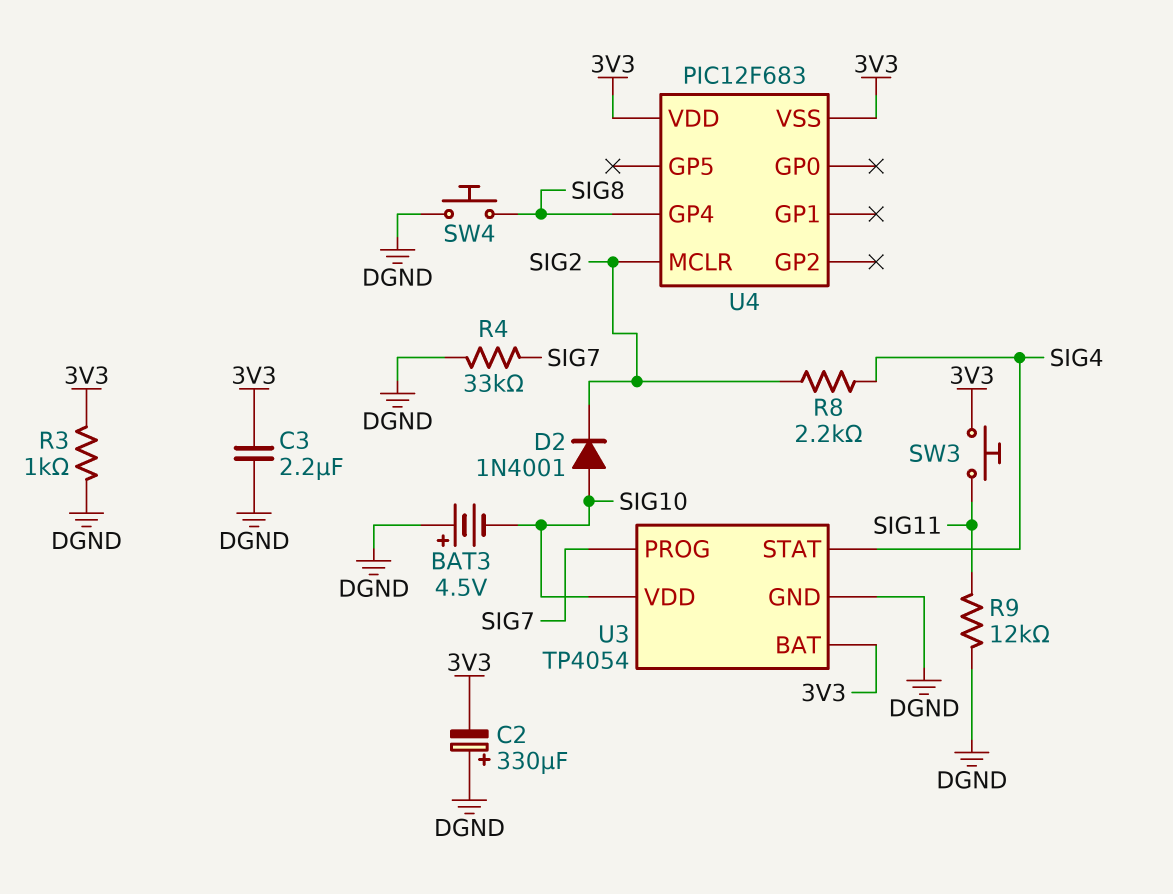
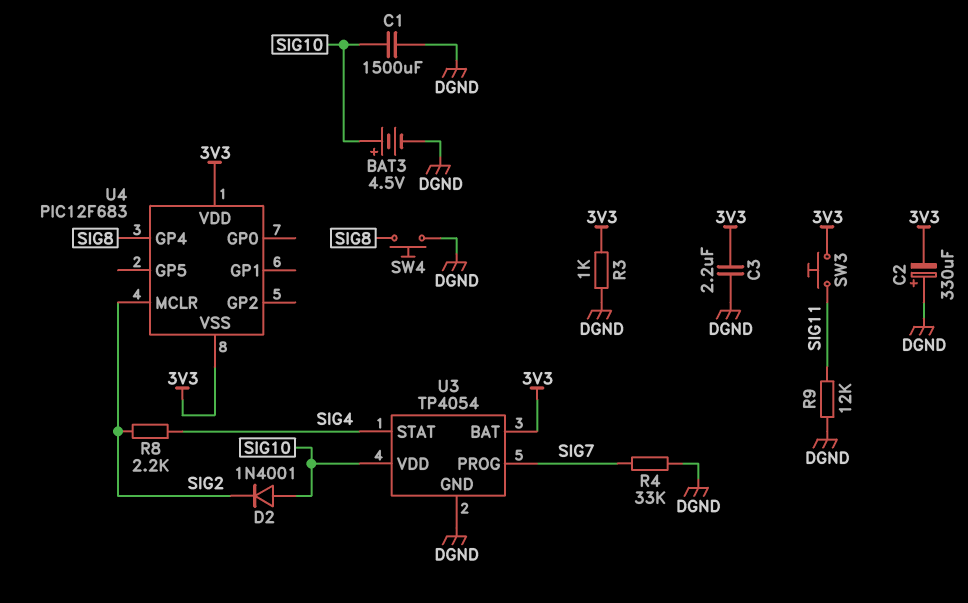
BAT3: 4.5V (plus DGND, minus SIG10) -> 4.5V (plus SIG10, minus DGND)
C1: none -> 1500uF (DGND, SIG10)

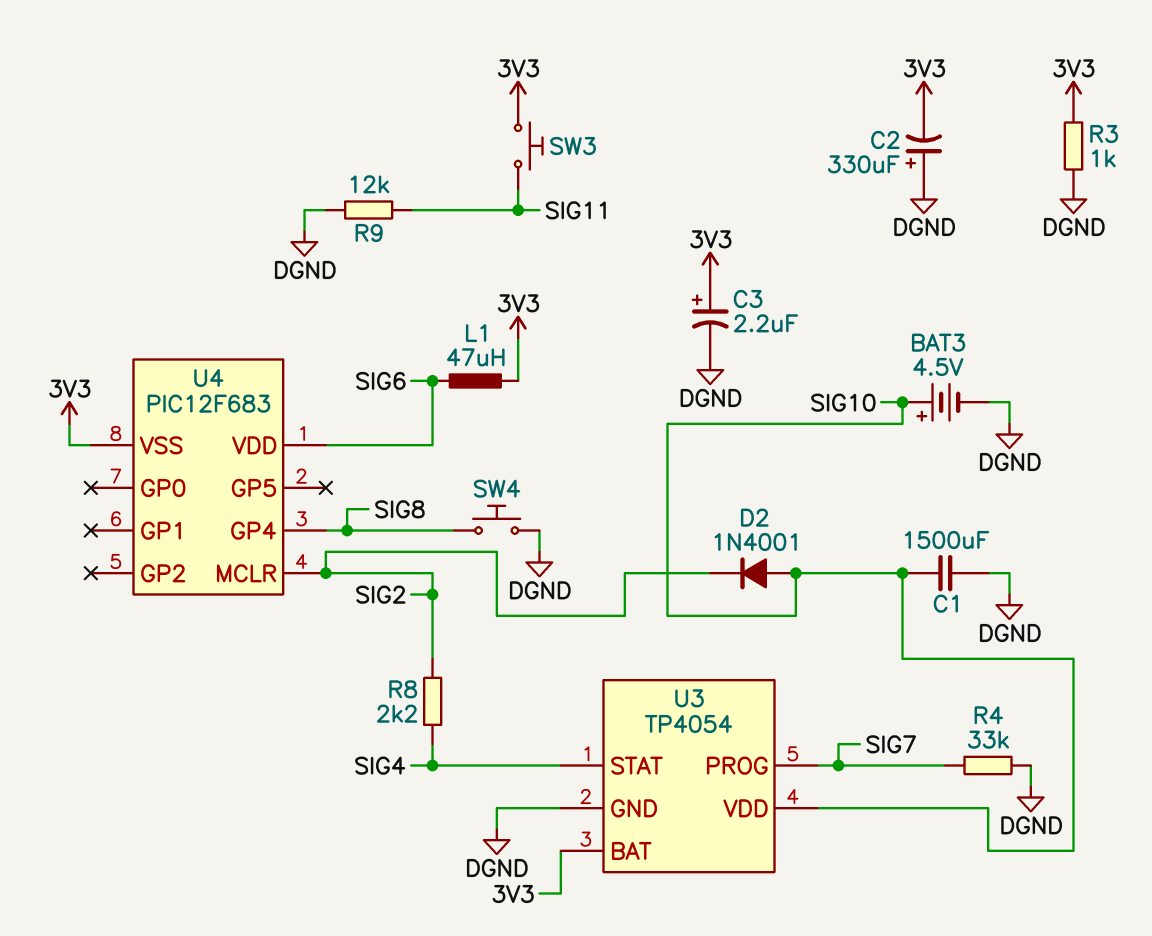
C3: 2.2uF (3V3, DGND) -> 2.2uF (plus 3V3, minus DGND)
L1: none -> 47uH (3V3, SIG6)
U4 pin VDD: 3V3 -> SIG6

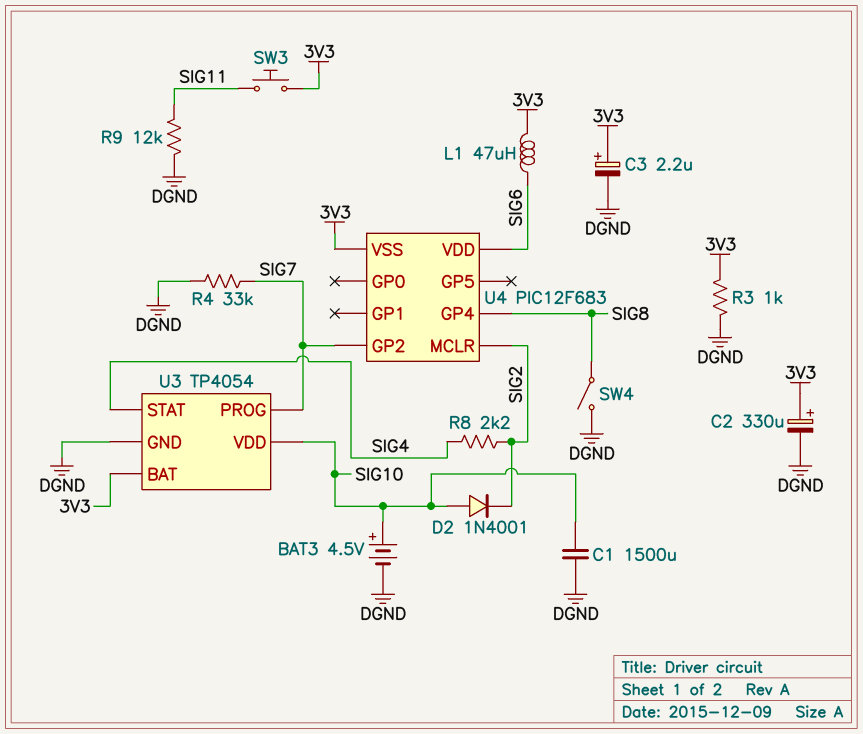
C2: 330uF (plus DGND, minus 3V3) -> 330uF (plus 3V3, minus DGND)
SW4: button (DGND, SIG8) -> switch (DGND, SIG8)
U4 pin GP2: none -> SIG7

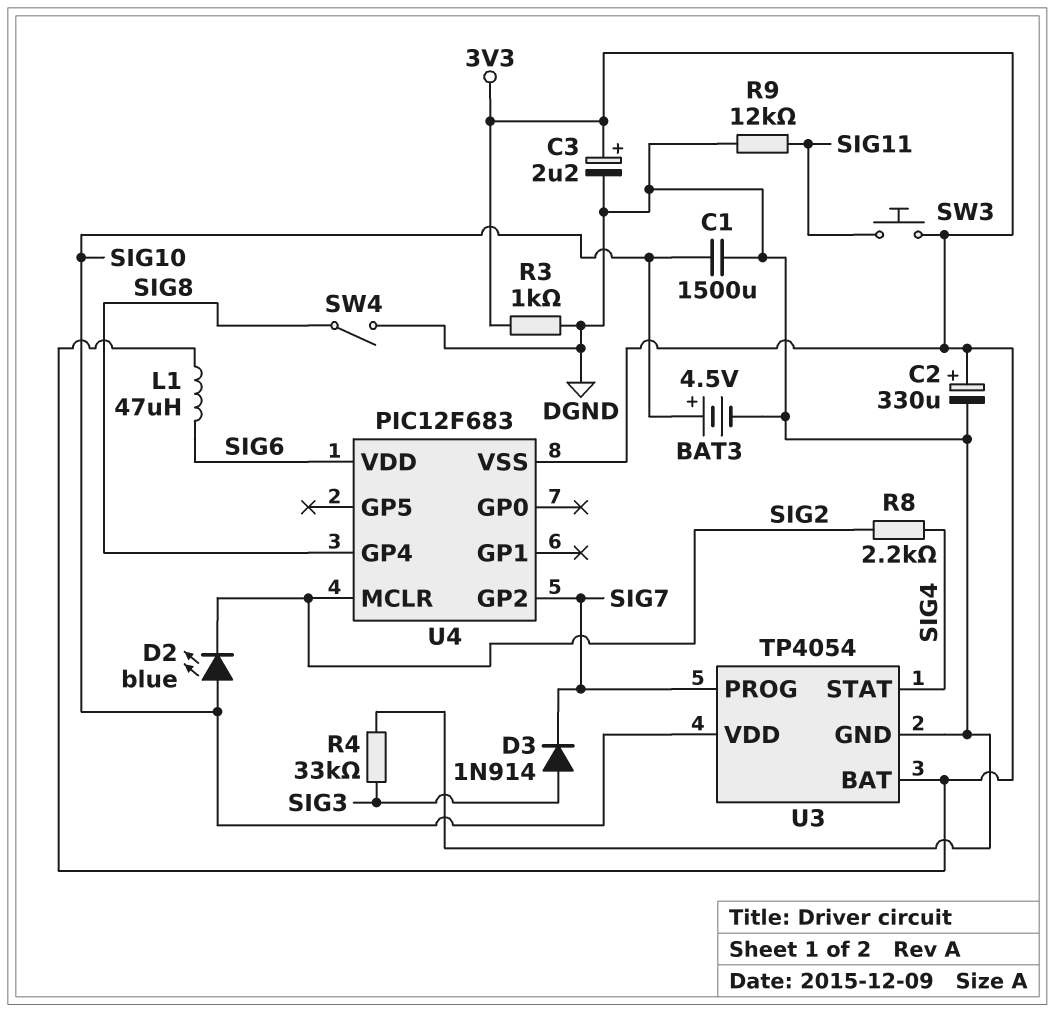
D2: diode 1N4001 (A SIG10, K SIG2) -> LED blue (A SIG10, K SIG2)
D3: none -> diode 1N914 (A SIG3, K SIG7)
R4: 33k (DGND, SIG7) -> 33k (DGND, SIG3)

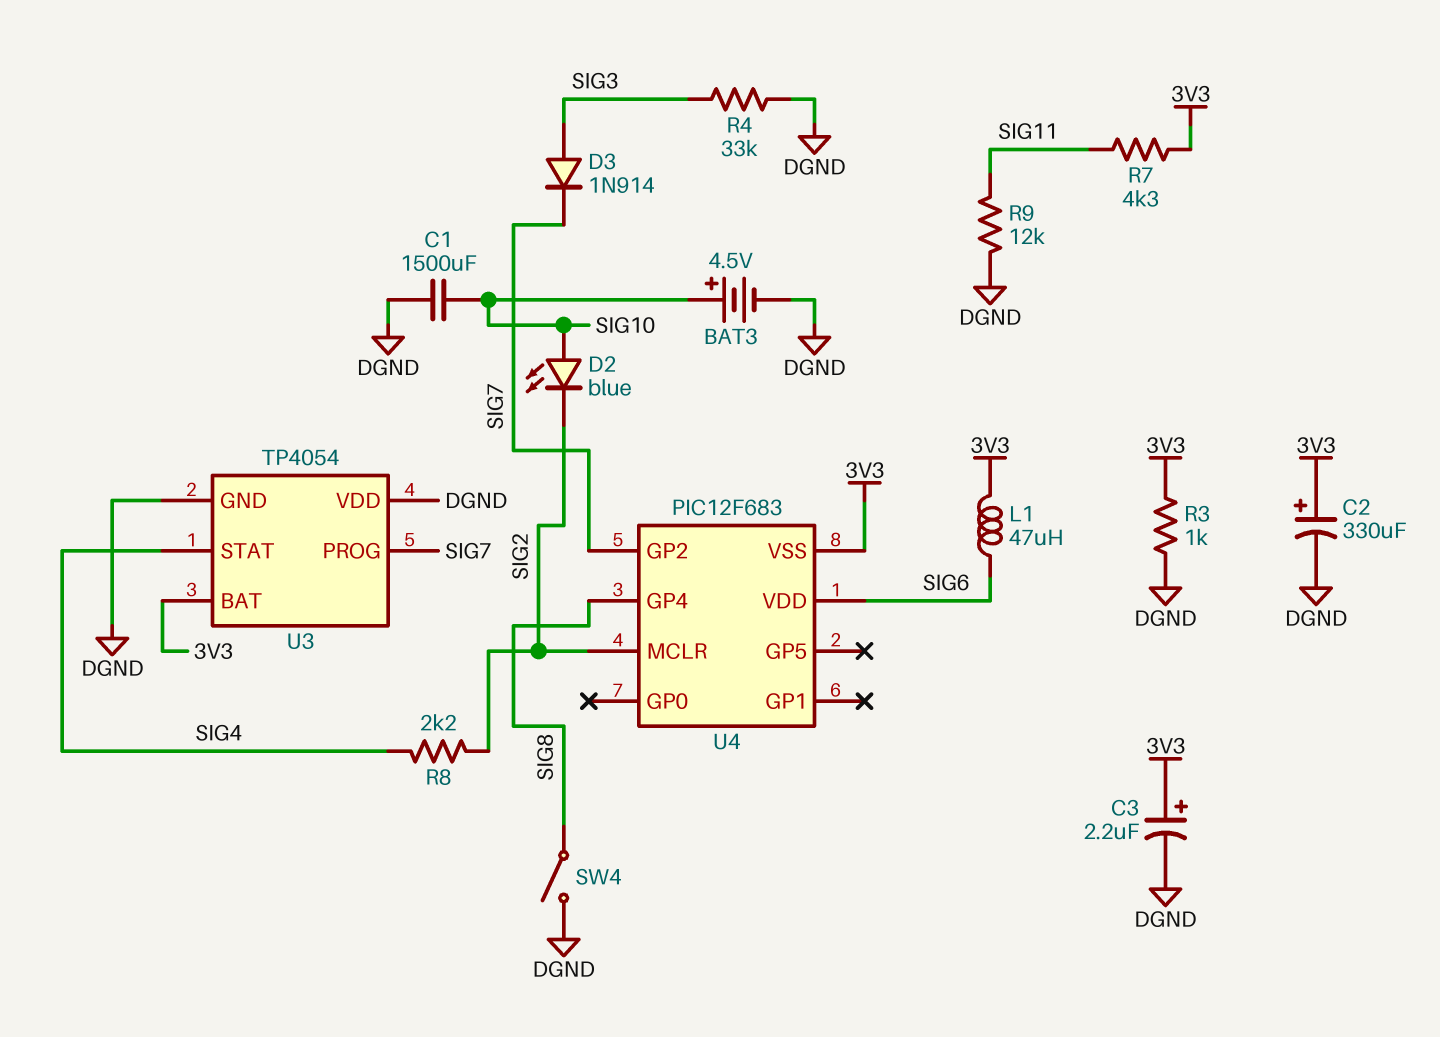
R7: none -> 4.3k (3V3, SIG11)
SW3: button (3V3, SIG11) -> none
U3 pin VDD: SIG10 -> DGND

